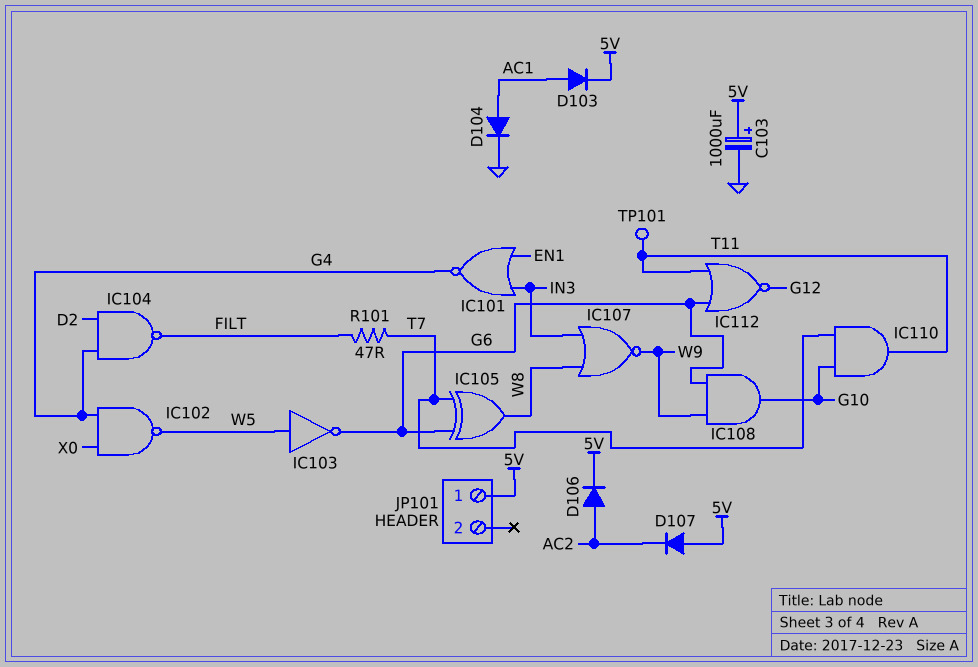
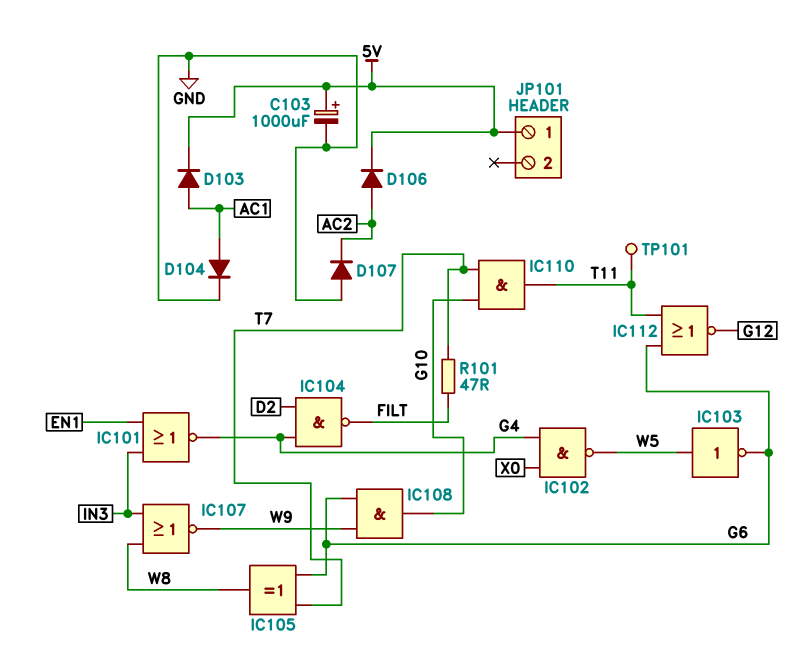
D107: diode (A 5V, K AC2) -> diode (A GND, K AC2)

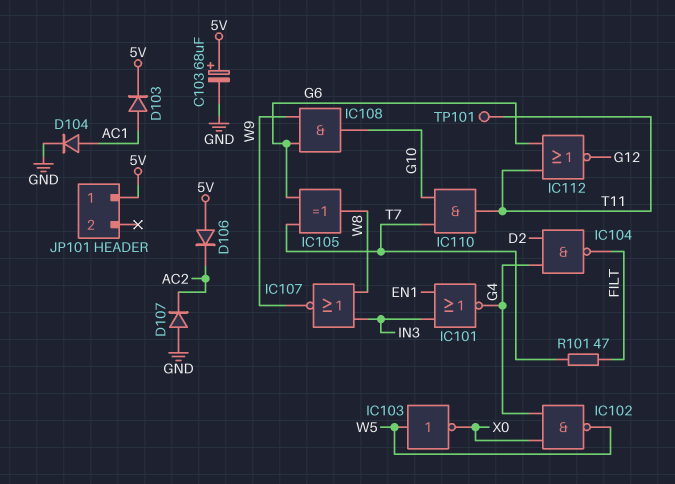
C103: 1000uF (plus 5V, minus GND) -> 68uF (plus 5V, minus GND)
D106: diode (A AC2, K 5V) -> diode (A 5V, K AC2)
IC103: NOT (in W5, out G6) -> NOT (in W5, out X0)

